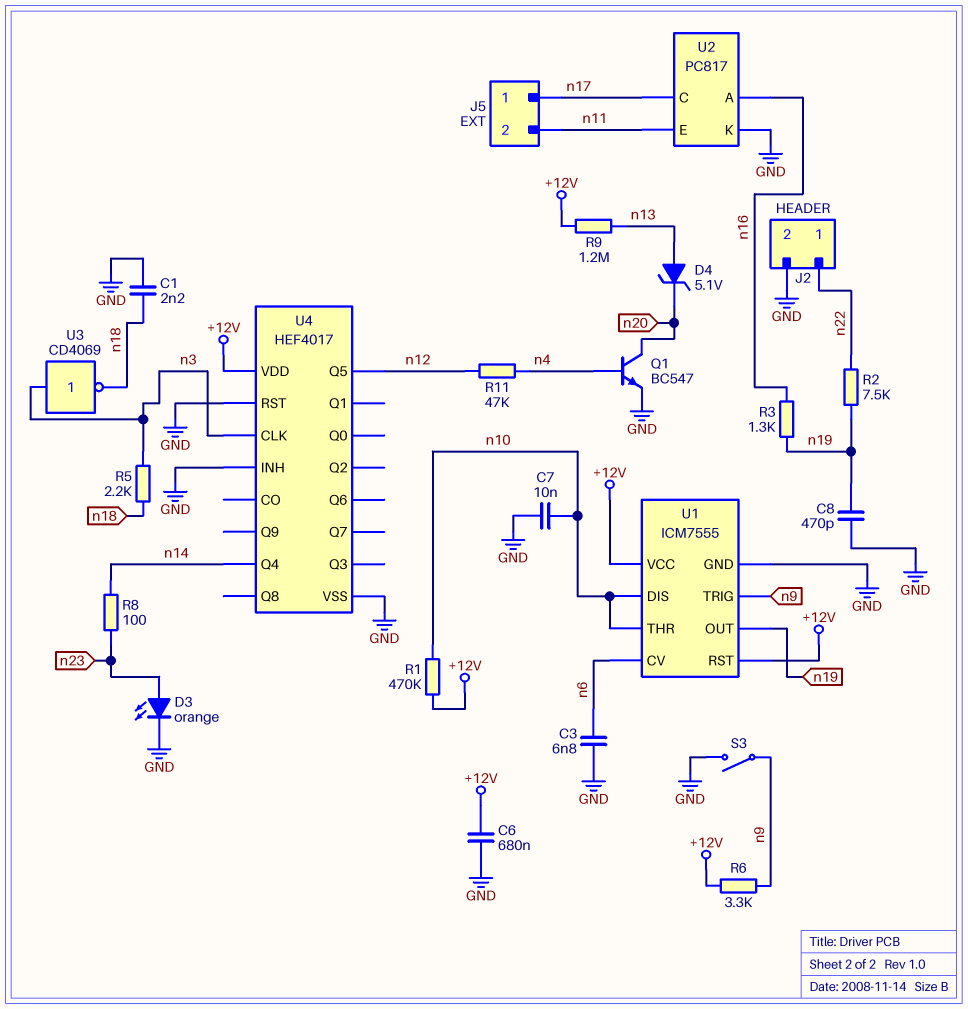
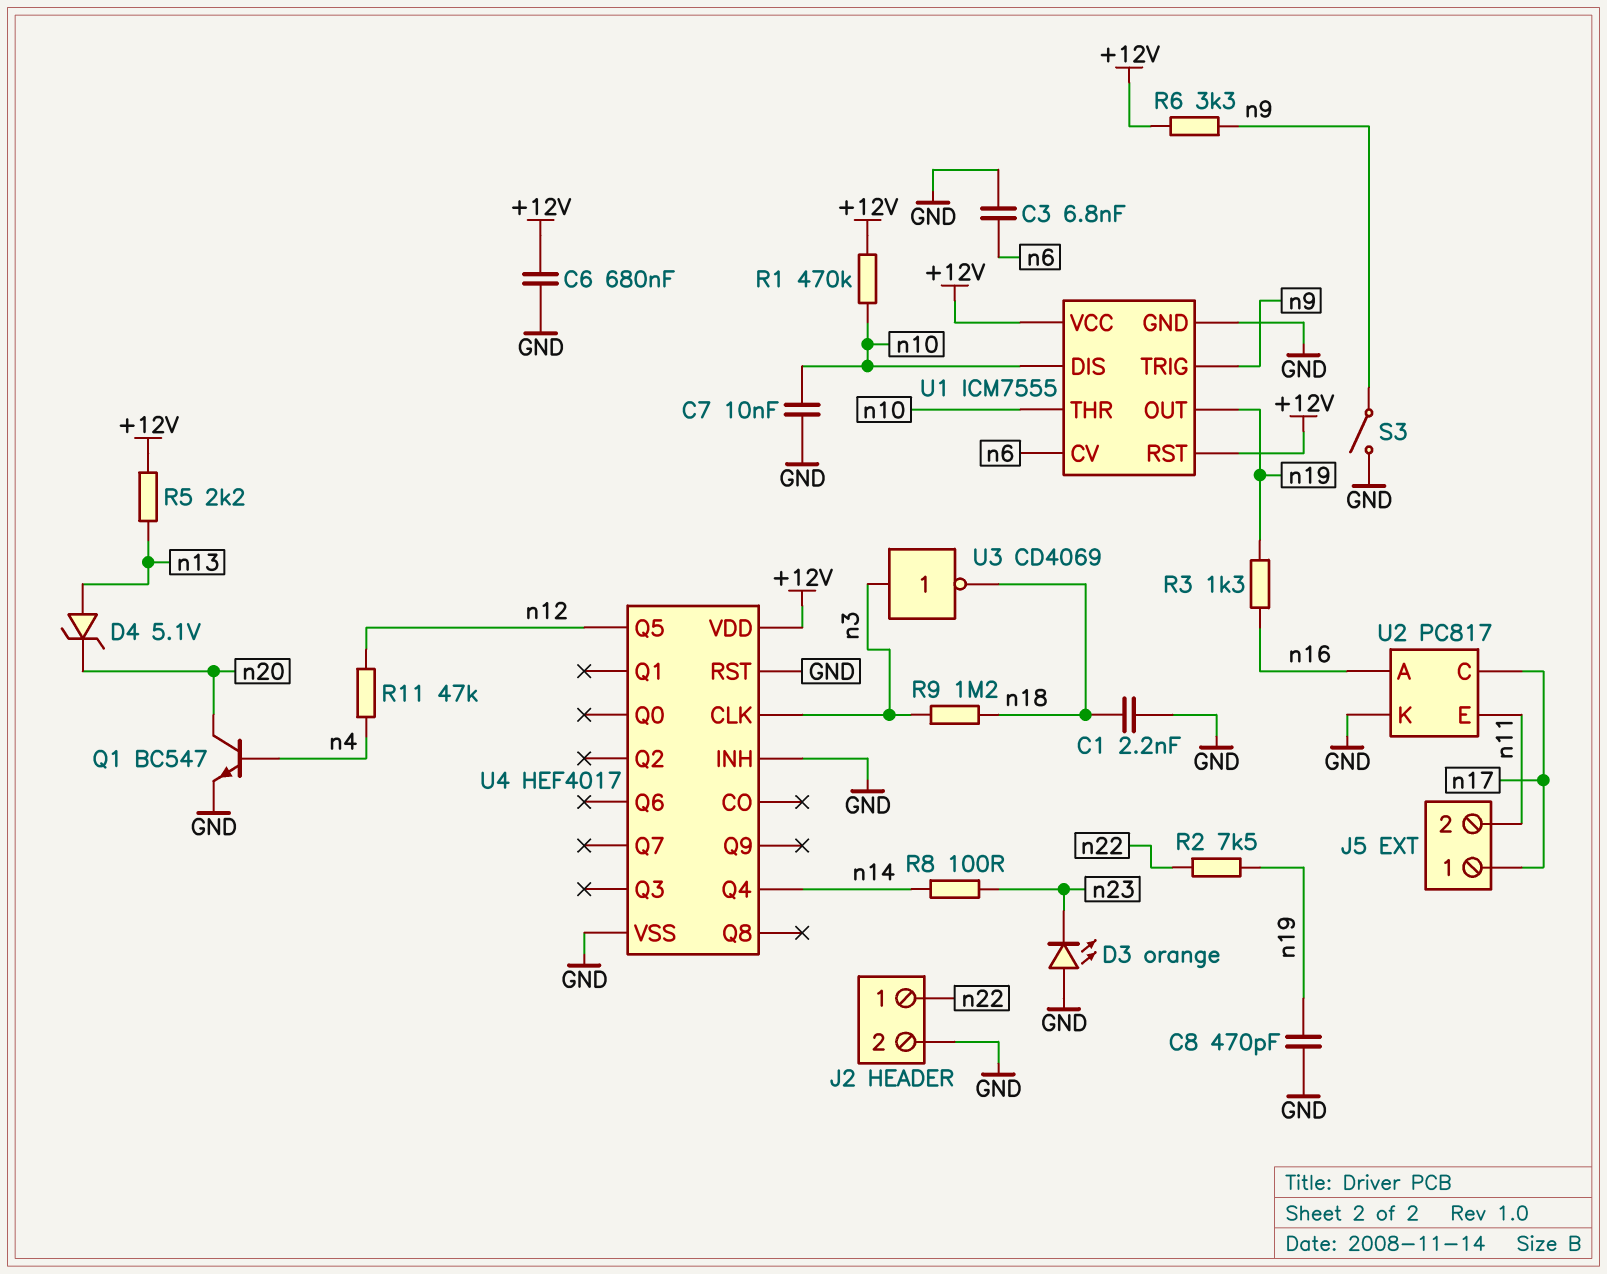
D3: LED orange (A n23, K GND) -> LED orange (A GND, K n23)
R5: 2.2k (n3, n18) -> 2.2k (+12V, n13)
R9: 1.2M (+12V, n13) -> 1.2M (n3, n18)

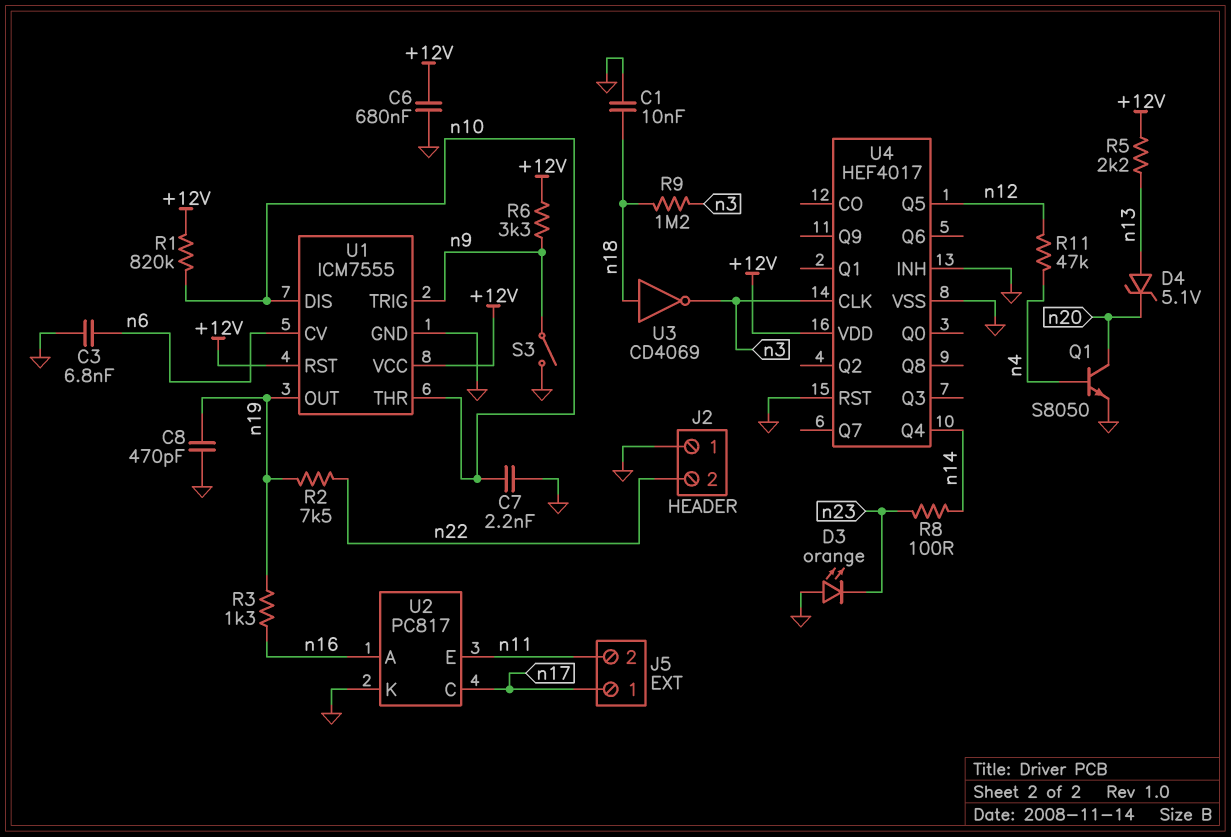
C1: 2.2nF (GND, n18) -> 10nF (GND, n18)
C7: 10nF (GND, n10) -> 2.2nF (GND, n10)
J2 pin 1: n22 -> GND
J2 pin 2: GND -> n22
Q1: NPN BC547 (B n4, C n20, E GND) -> NPN S8050 (B n4, C n20, E GND)
R1: 470k (+12V, n10) -> 820k (+12V, n10)
U3: NOT CD4069 (in n3, out n18) -> NOT CD4069 (in n18, out n3)

